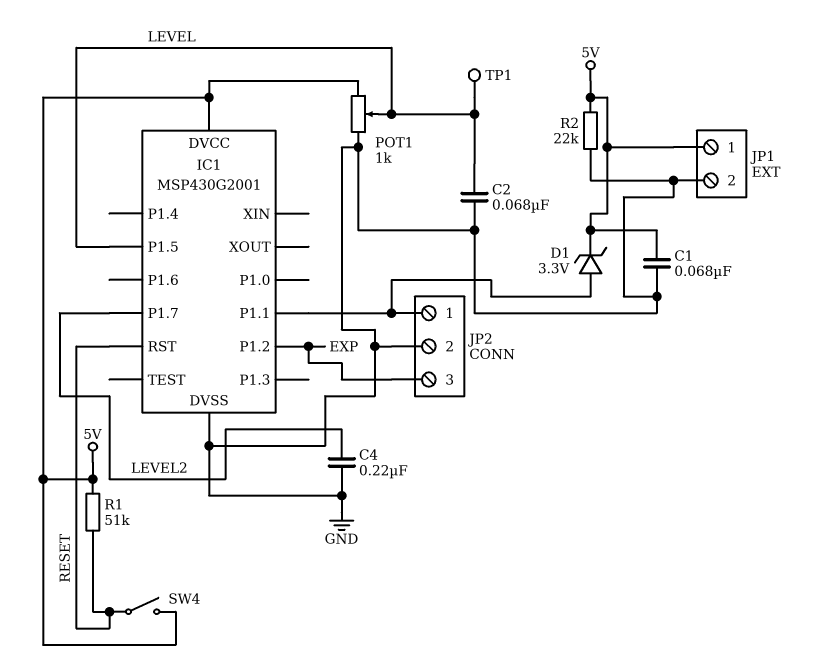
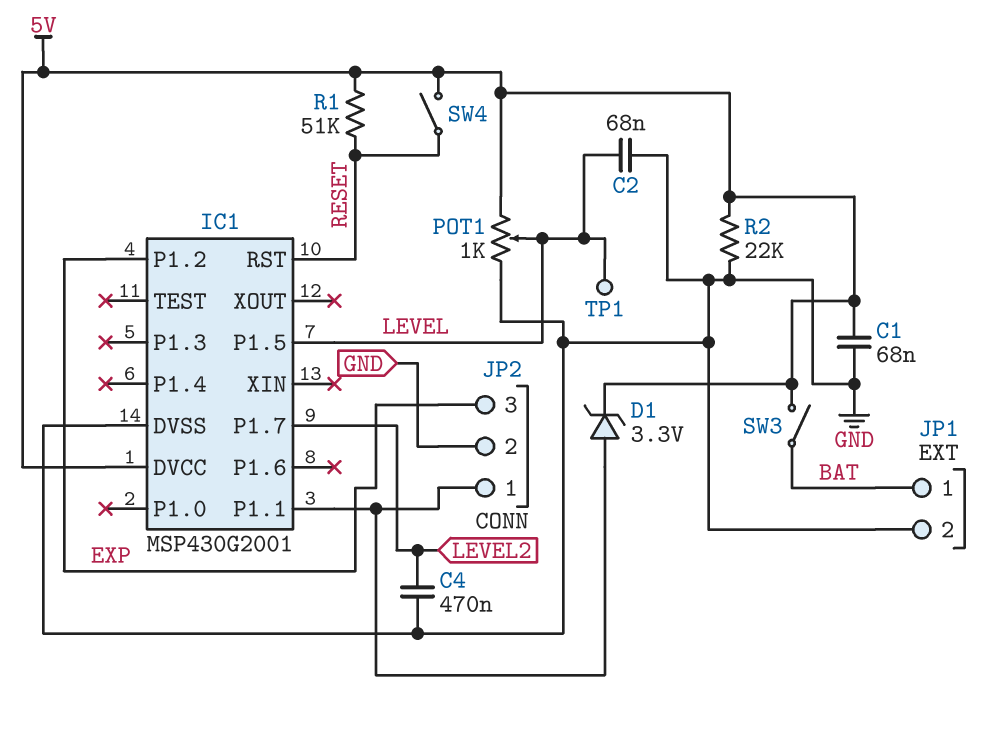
C4: 220nF (GND, LEVEL2) -> 470nF (GND, LEVEL2)
JP1 pin 1: 5V -> BAT
SW3: none -> switch (5V, BAT)

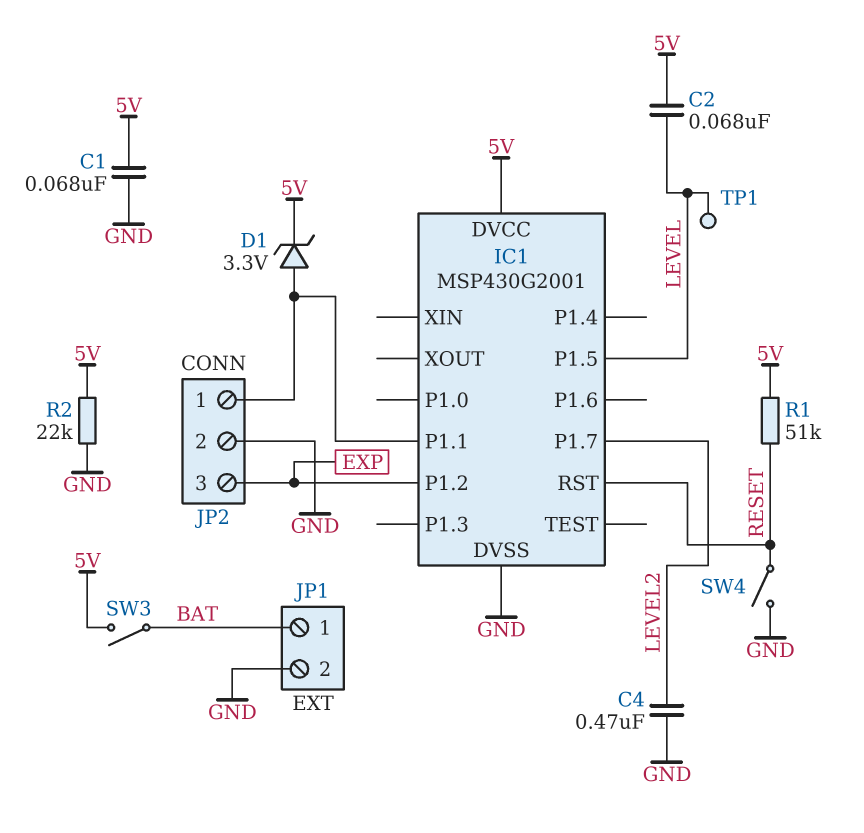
C2: 68nF (GND, LEVEL) -> 68nF (5V, LEVEL)
POT1: 1k (5V, GND, wiper LEVEL) -> none
SW4: switch (5V, RESET) -> switch (GND, RESET)

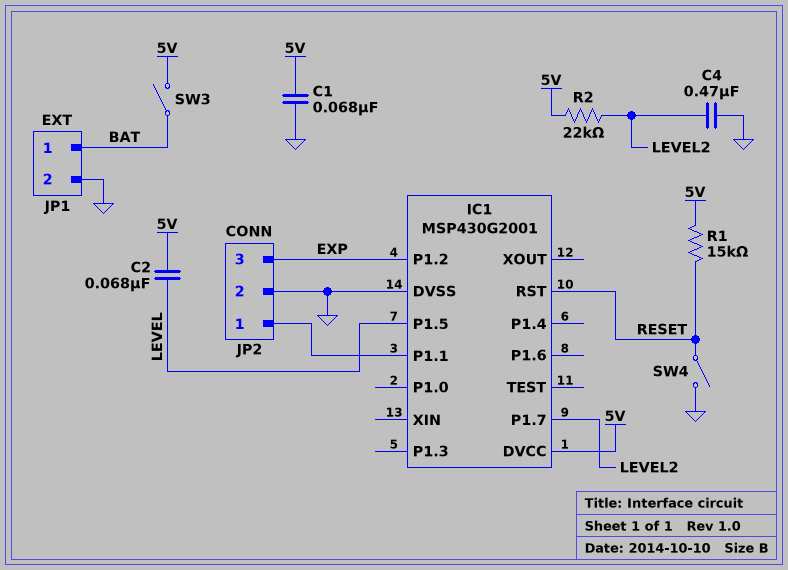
D1: zener 3.3V (A IC1/P1.1, K 5V) -> none
R1: 51k (5V, RESET) -> 15k (5V, RESET)
R2: 22k (5V, GND) -> 22k (5V, LEVEL2)
TP1: test point (LEVEL) -> none

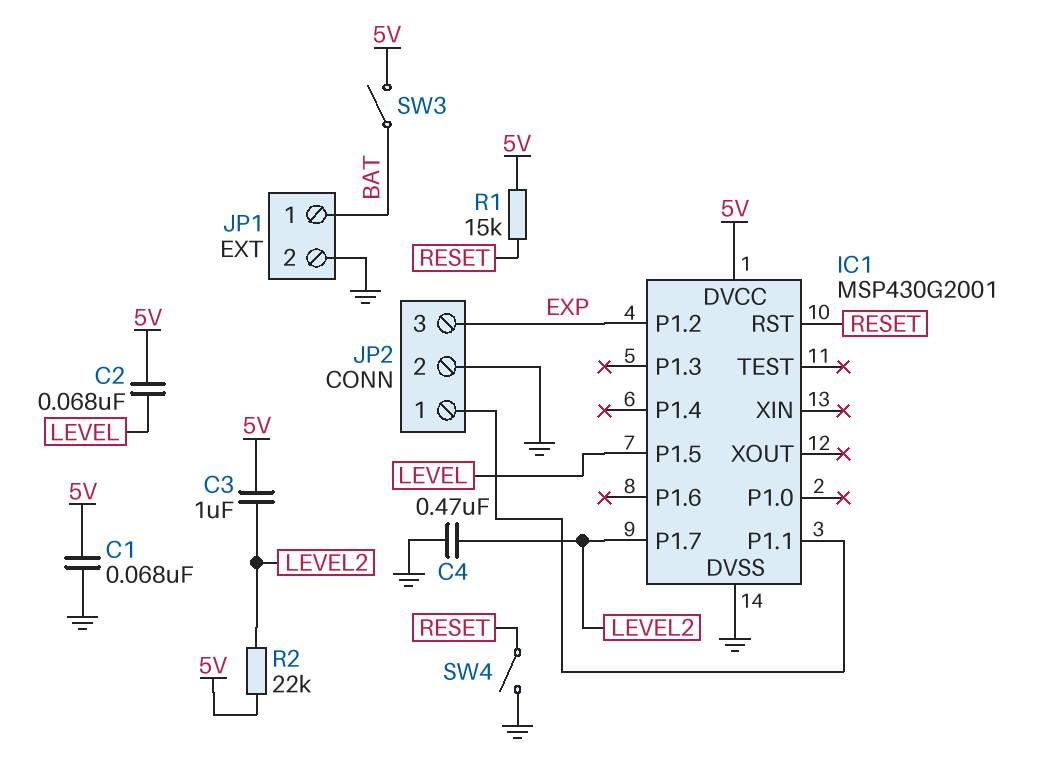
C3: none -> 1uF (5V, LEVEL2)

